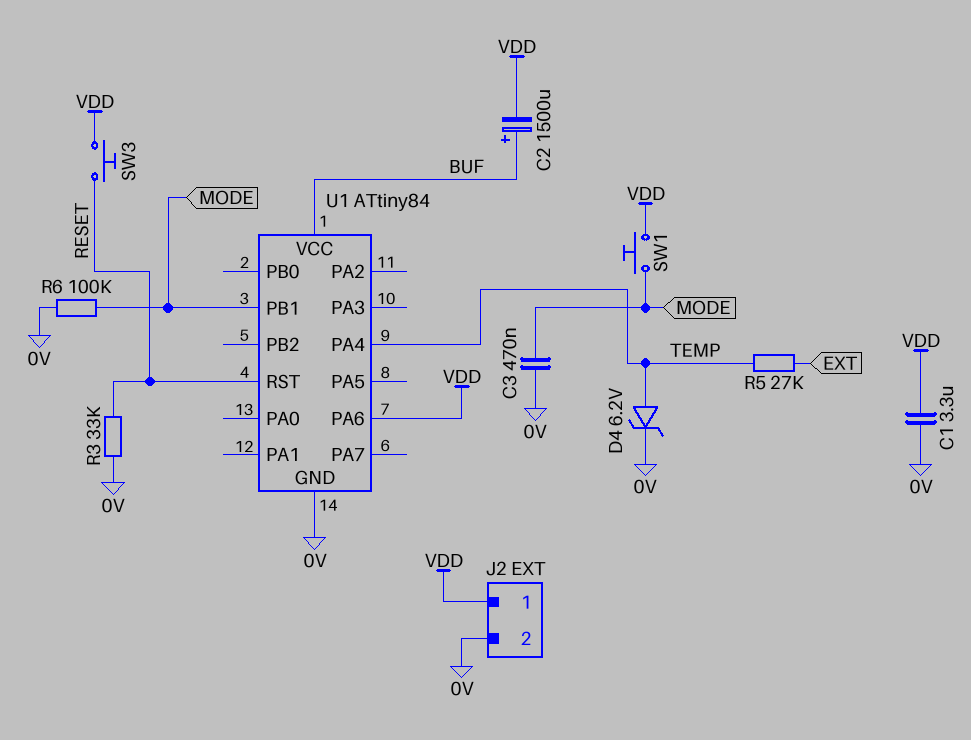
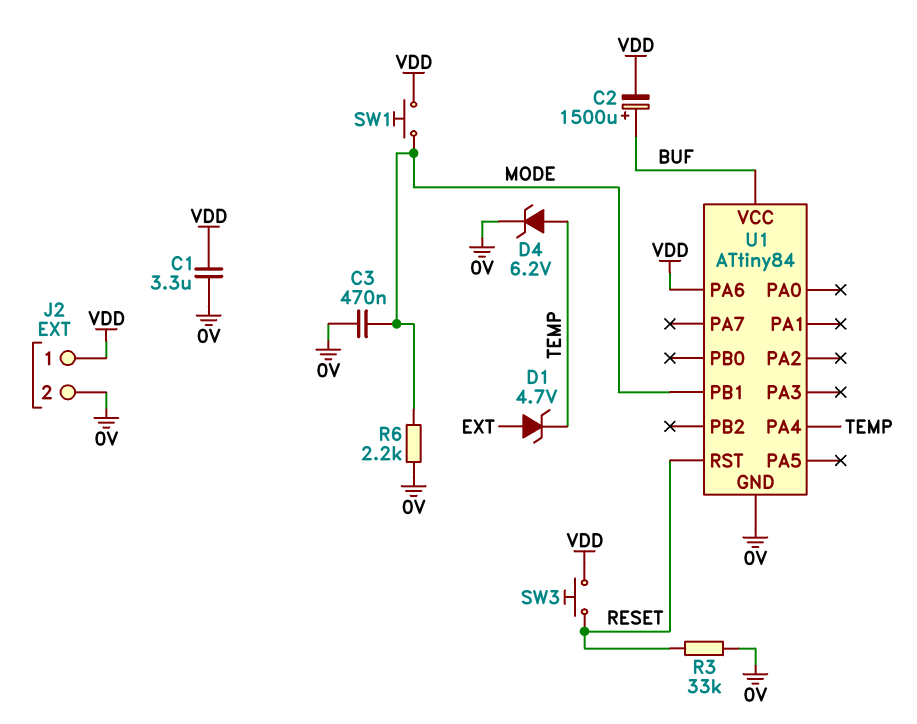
D1: none -> zener 4.7V (A EXT, K TEMP)
R5: 27k (EXT, TEMP) -> none
R6: 100k (0V, MODE) -> 2.2k (0V, MODE)

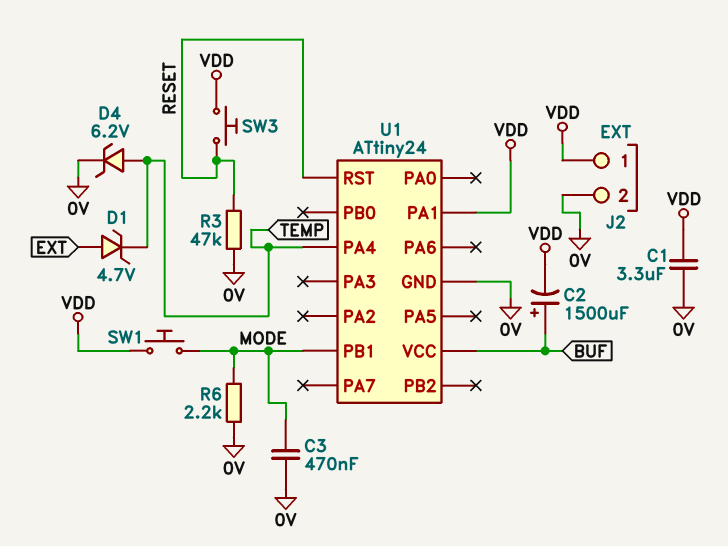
R3: 33k (0V, RESET) -> 47k (0V, RESET)
U1: ATtiny84 -> ATtiny24
U1 pin PA1: none -> VDD
U1 pin PA6: VDD -> none

